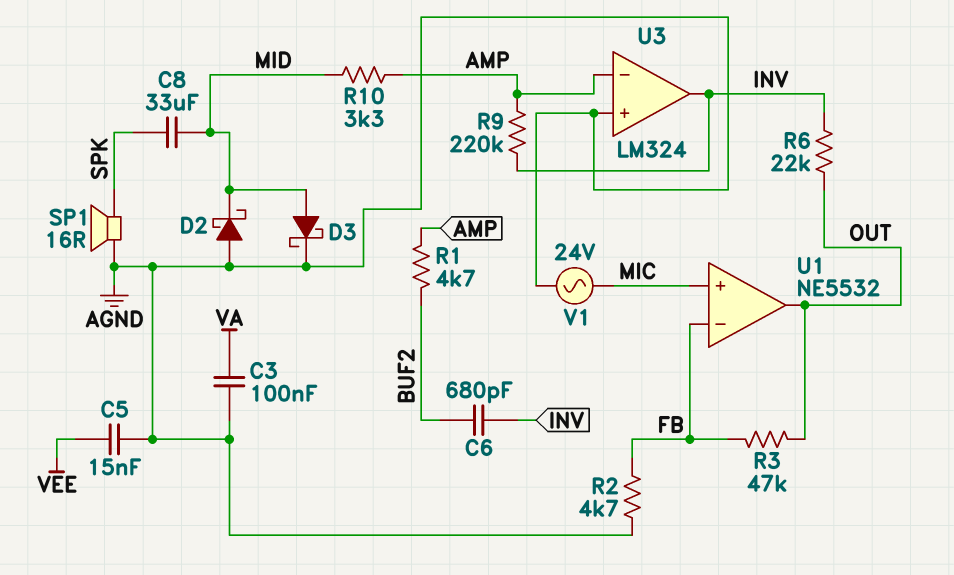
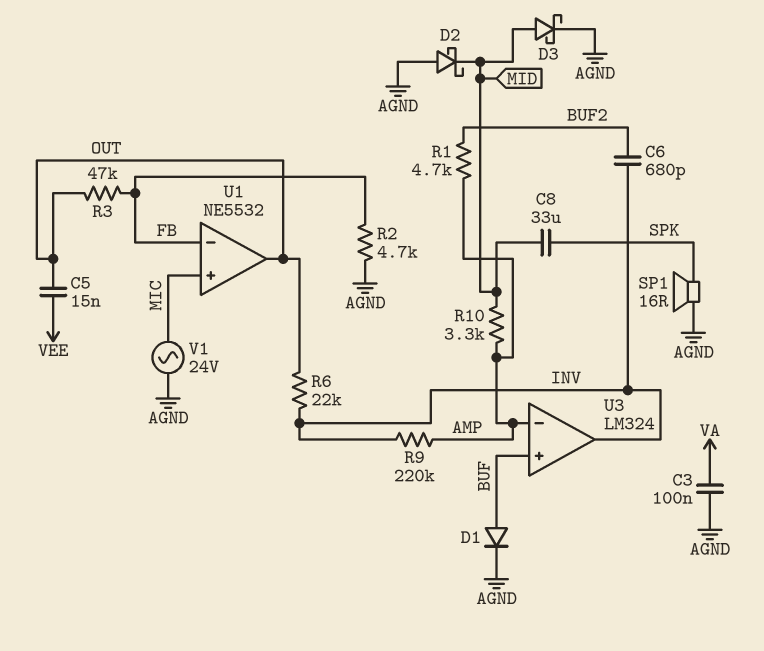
C5: 15nF (AGND, VEE) -> 15nF (OUT, VEE)
D1: none -> diode (A BUF, K AGND)
U3 pin in+: AGND -> BUF

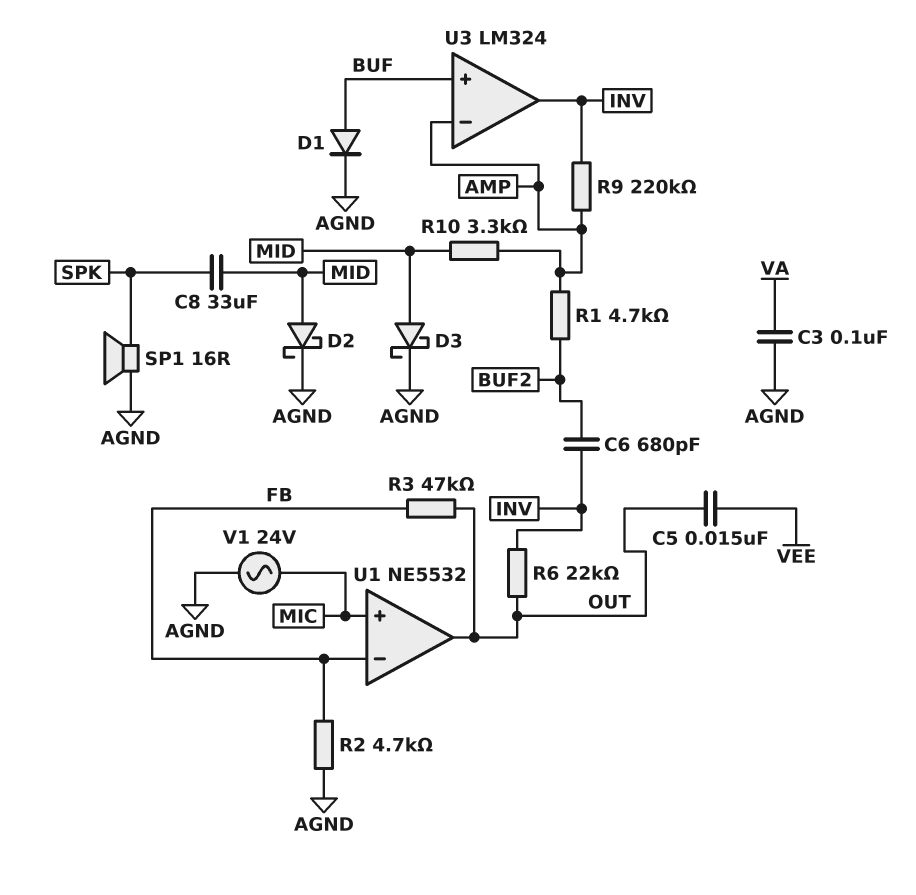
D2: schottky (A AGND, K MID) -> schottky (A MID, K AGND)

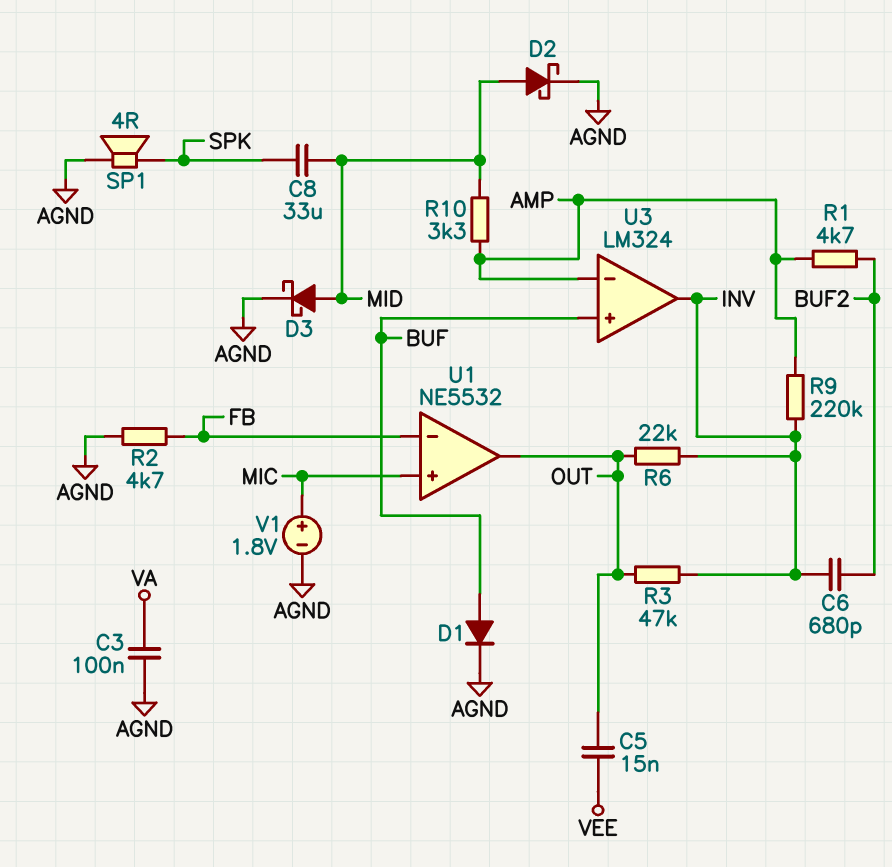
R3: 47k (FB, OUT) -> 47k (INV, OUT)
SP1: speaker 16R (AGND, SPK) -> speaker 4R (AGND, SPK)
V1: AC 24V (AGND, MIC) -> 1.8V (plus MIC, minus AGND)

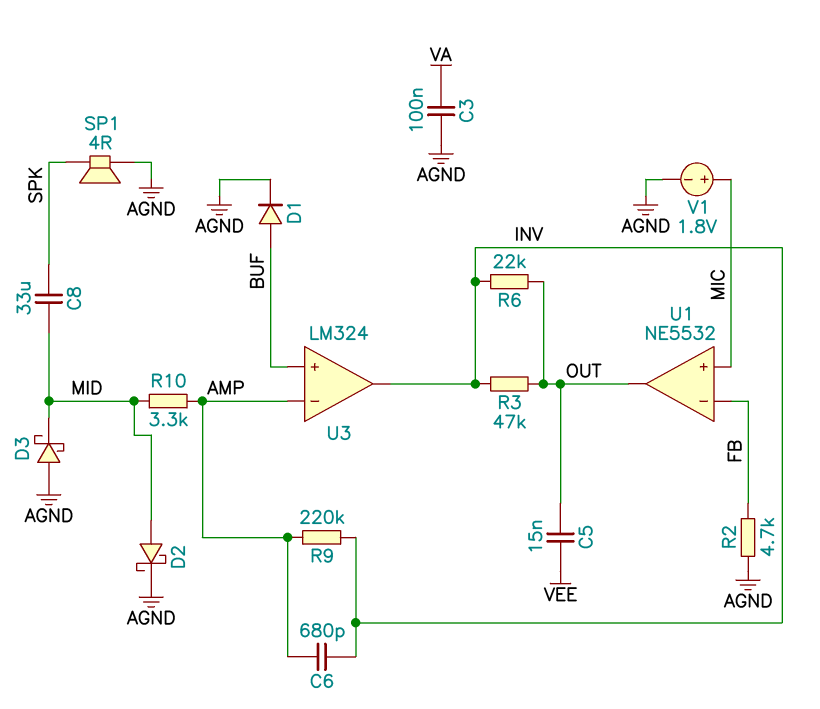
C6: 680pF (BUF2, INV) -> 680pF (AMP, INV)
D3: schottky (A MID, K AGND) -> schottky (A AGND, K MID)
R1: 4.7k (AMP, BUF2) -> none

